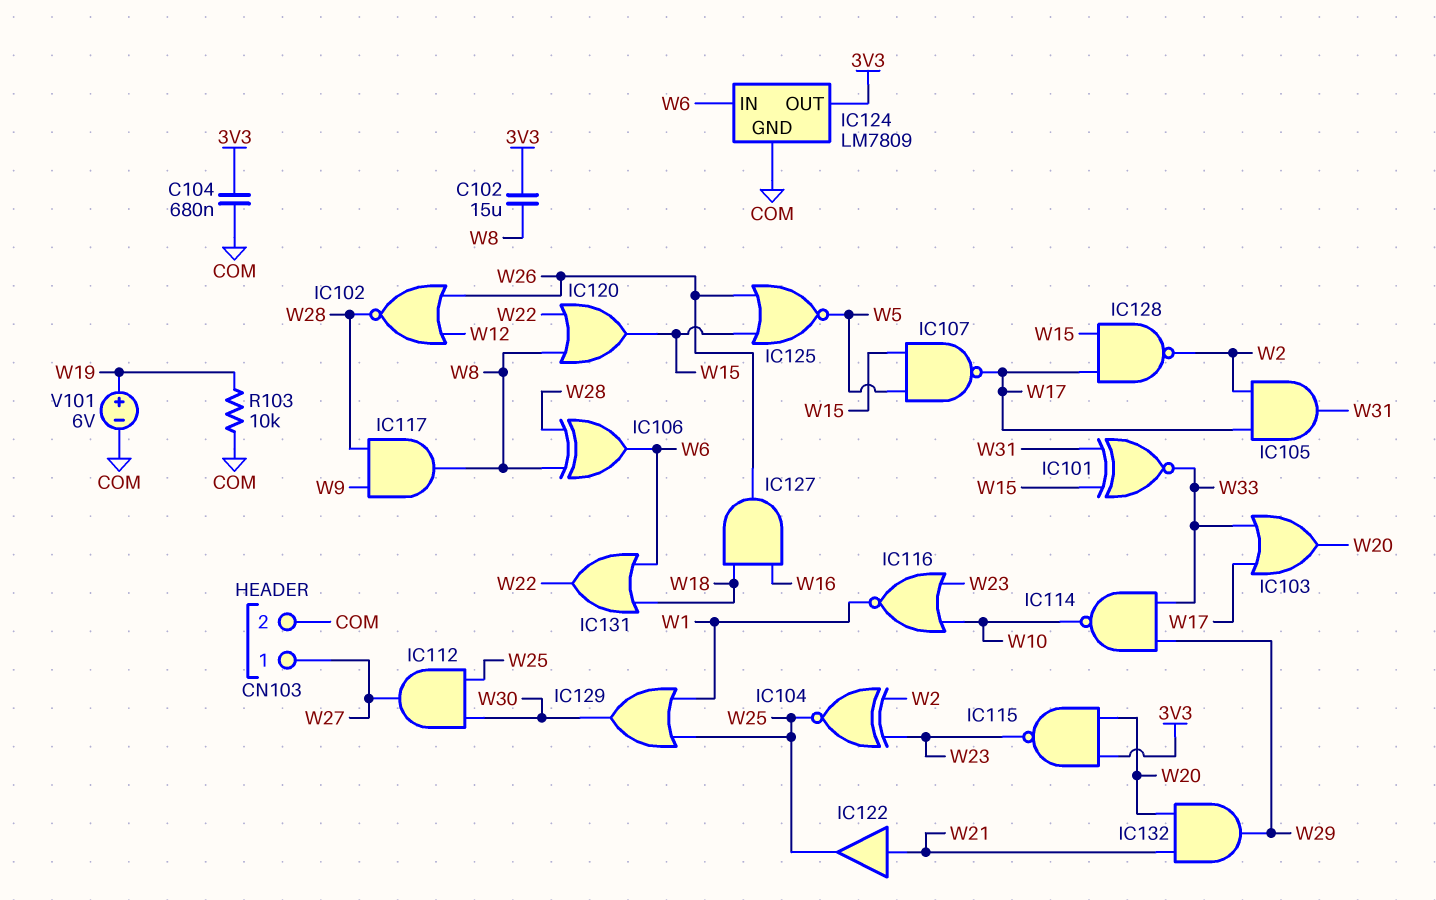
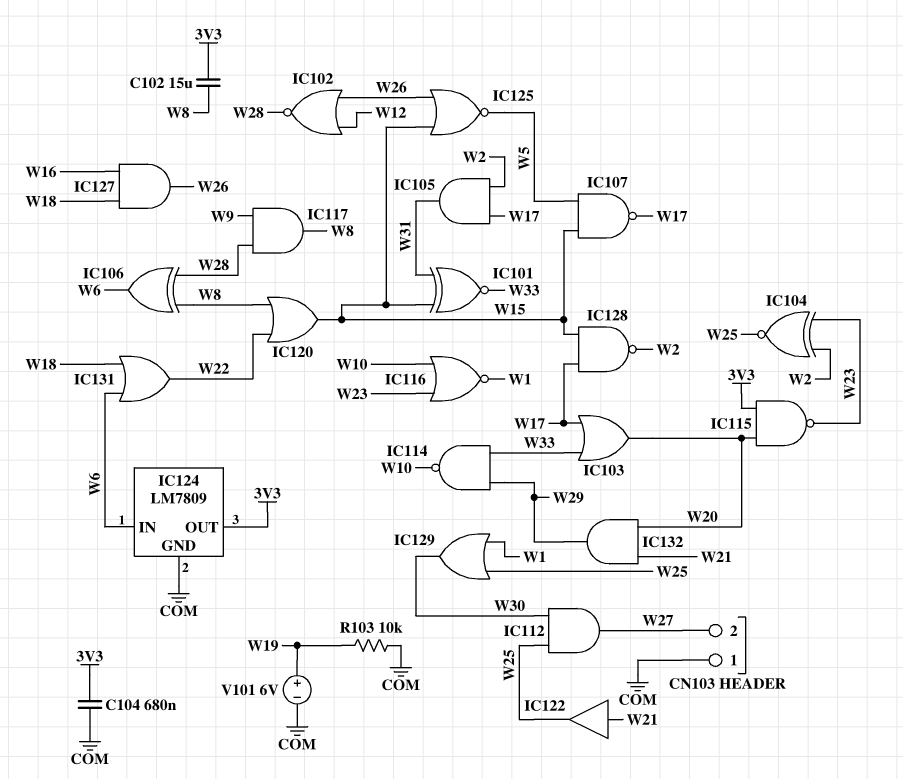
CN103 pin 1: W27 -> COM
CN103 pin 2: COM -> W27

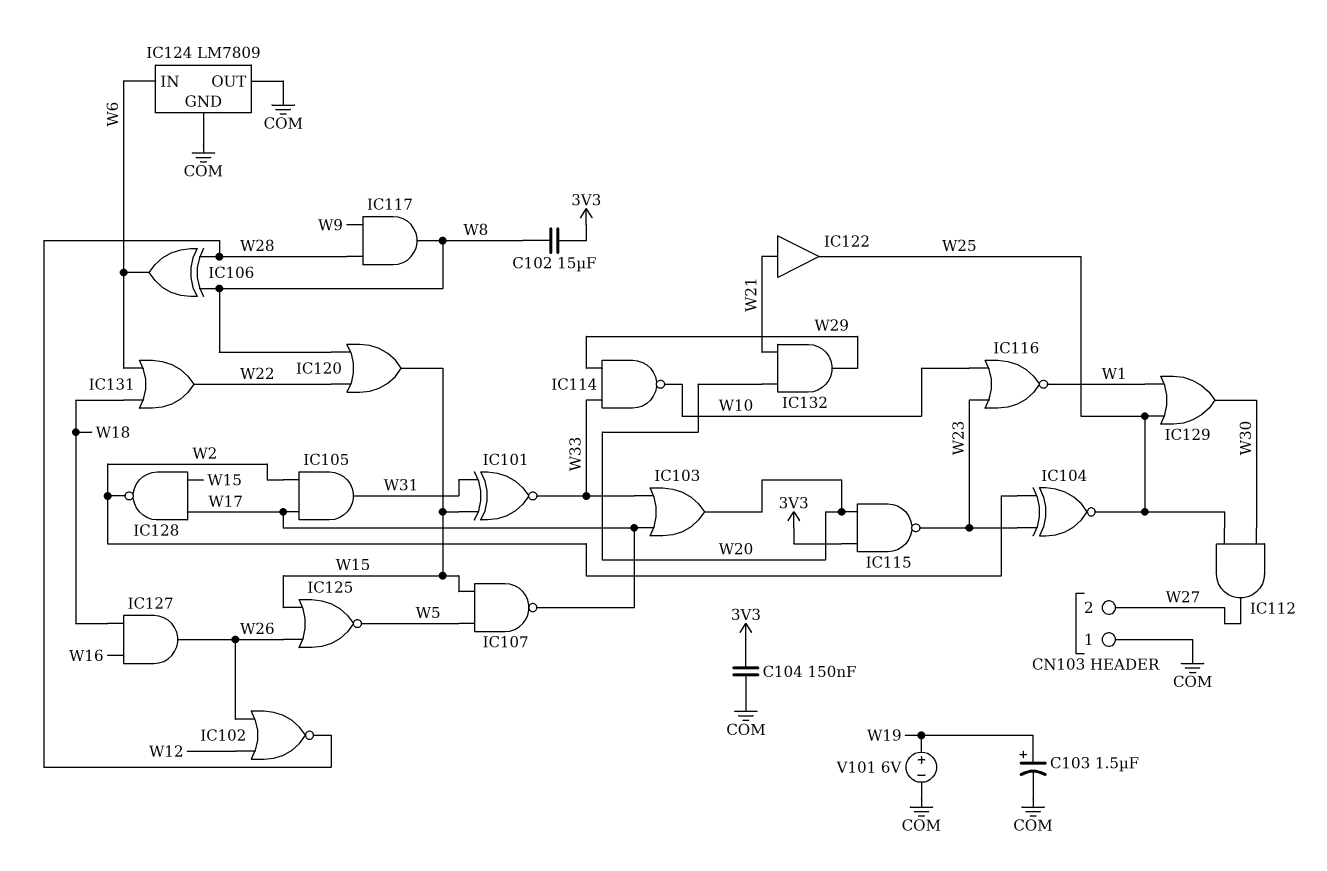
C103: none -> 1.5uF (plus W19, minus COM)
C104: 680nF (3V3, COM) -> 150nF (3V3, COM)
IC124 pin OUT: 3V3 -> COM
R103: 10k (COM, W19) -> none

